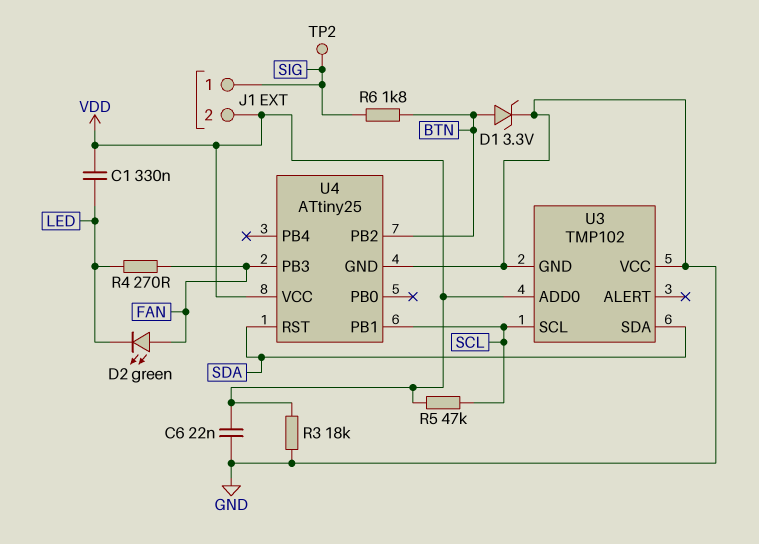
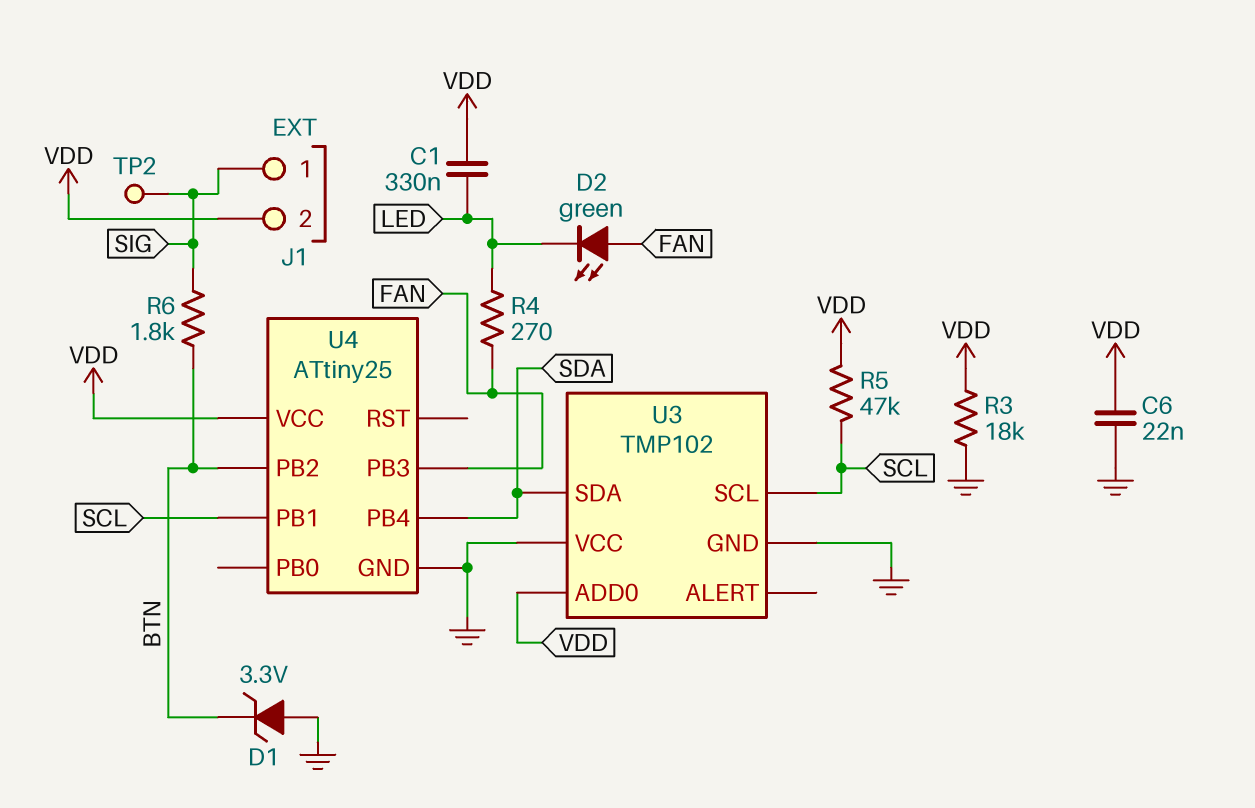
D1: zener 3.3V (A BTN, K GND) -> zener 3.3V (A GND, K BTN)
U4 pin PB4: none -> SDA
U4 pin RST: SDA -> none

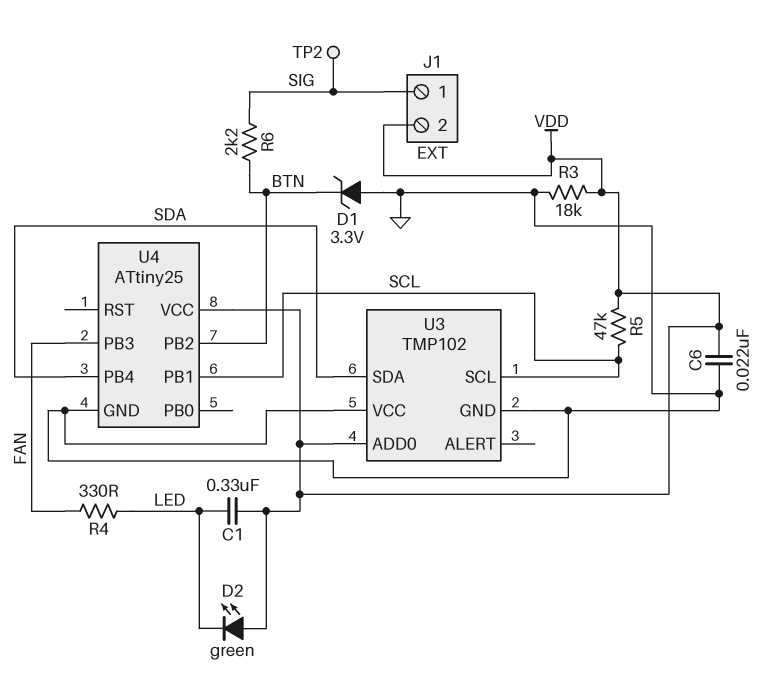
D2: LED green (A FAN, K LED) -> LED green (A VDD, K LED)
R4: 270 (FAN, LED) -> 330 (FAN, LED)
R6: 1.8k (BTN, SIG) -> 2.2k (BTN, SIG)

